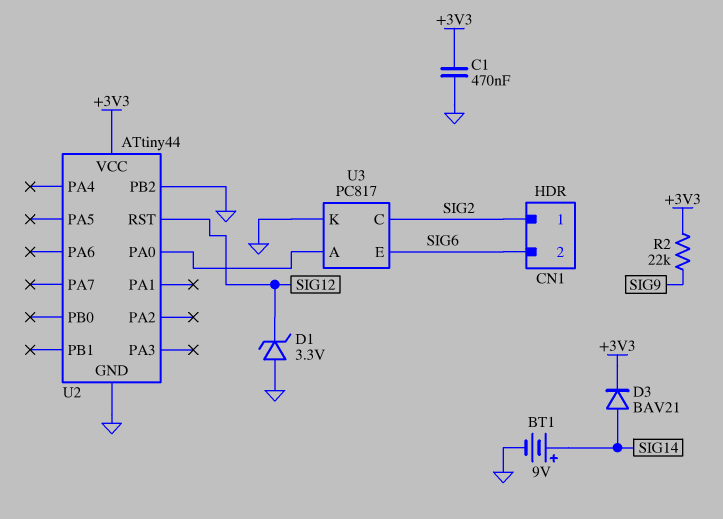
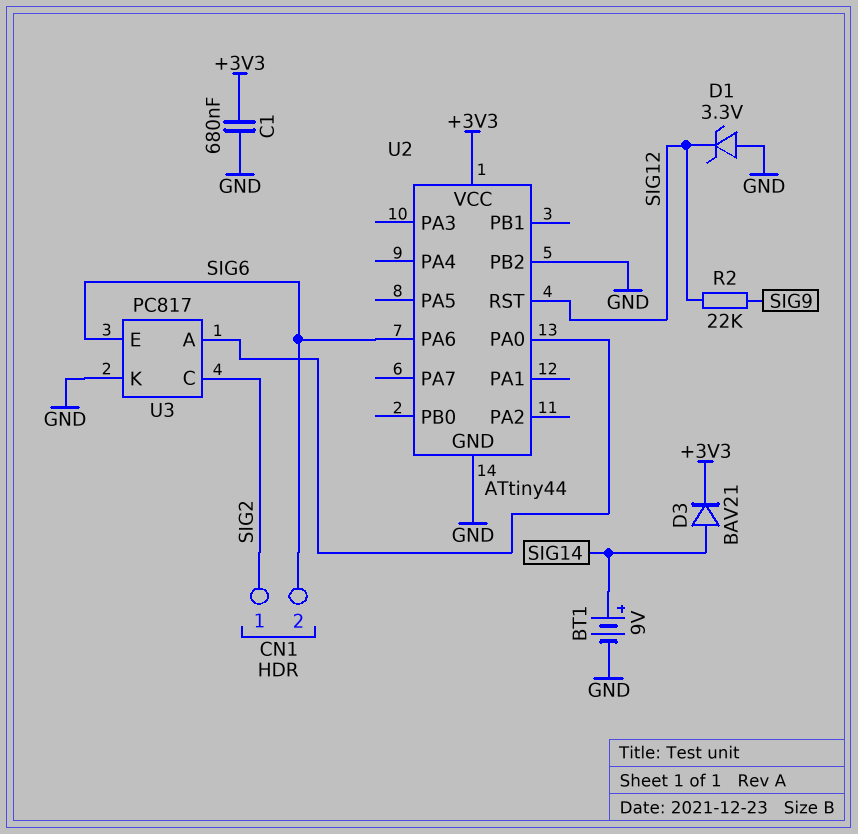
C1: 470nF (+3V3, GND) -> 680nF (+3V3, GND)
R2: 22k (+3V3, SIG9) -> 22k (SIG9, SIG12)
U2 pin PA6: none -> SIG6

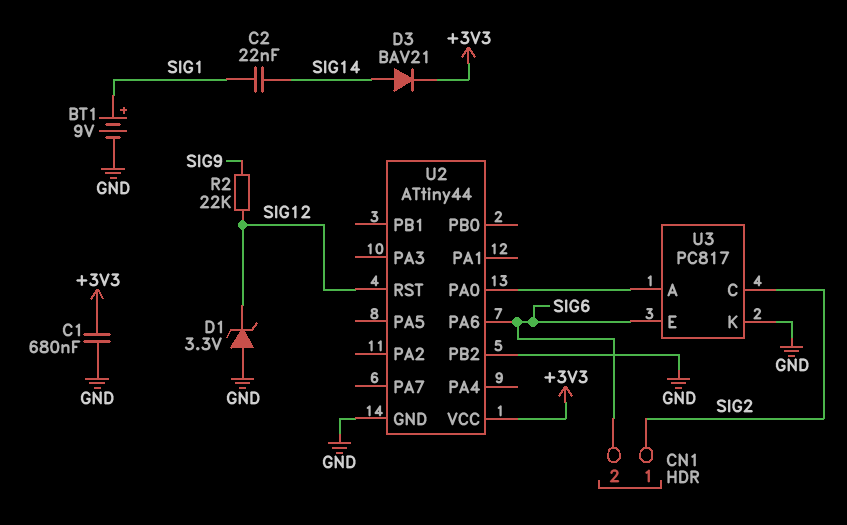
BT1: 9V (plus SIG14, minus GND) -> 9V (plus SIG1, minus GND)
C2: none -> 22nF (SIG1, SIG14)

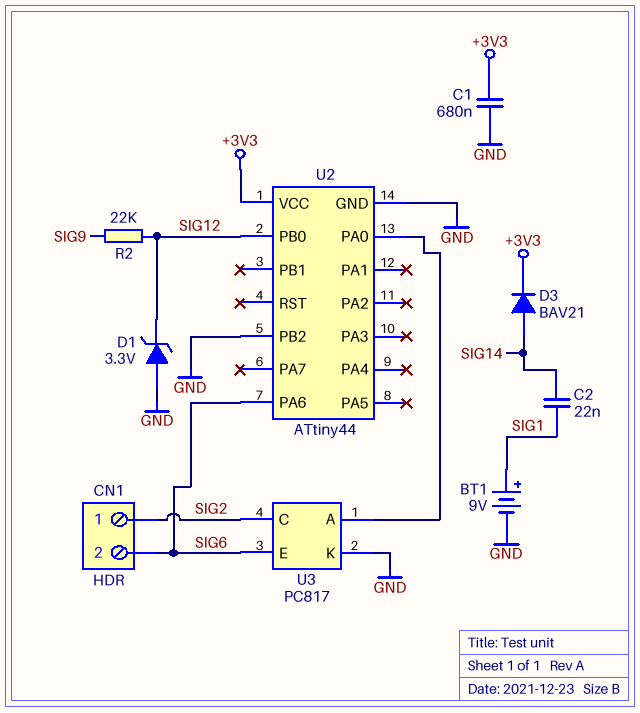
U2 pin PB0: none -> SIG12
U2 pin RST: SIG12 -> none

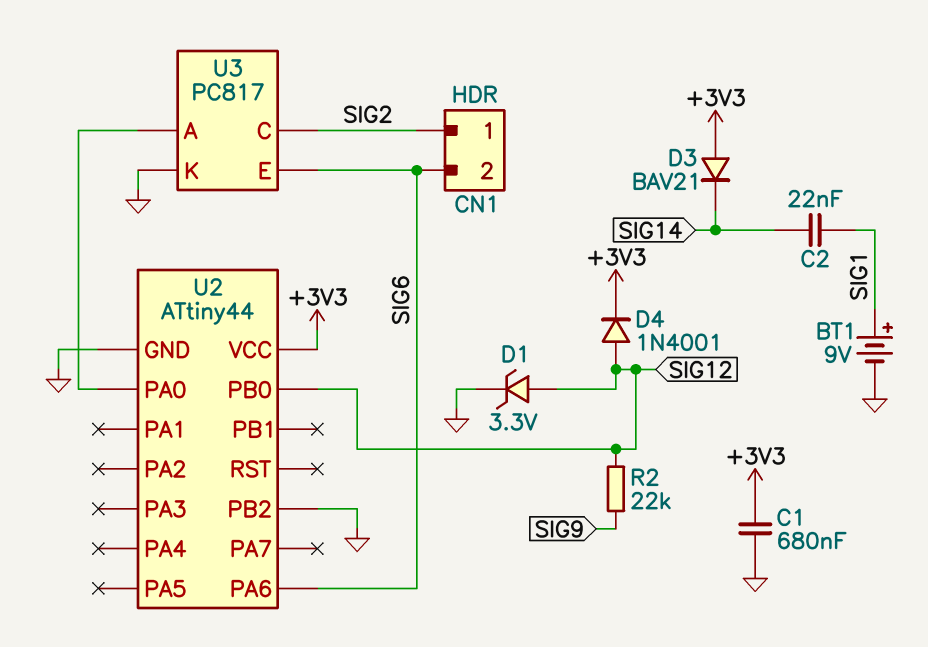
D1: zener 3.3V (A GND, K SIG12) -> zener 3.3V (A SIG12, K GND)
D3: diode BAV21 (A SIG14, K +3V3) -> diode BAV21 (A +3V3, K SIG14)
D4: none -> diode 1N4001 (A SIG12, K +3V3)

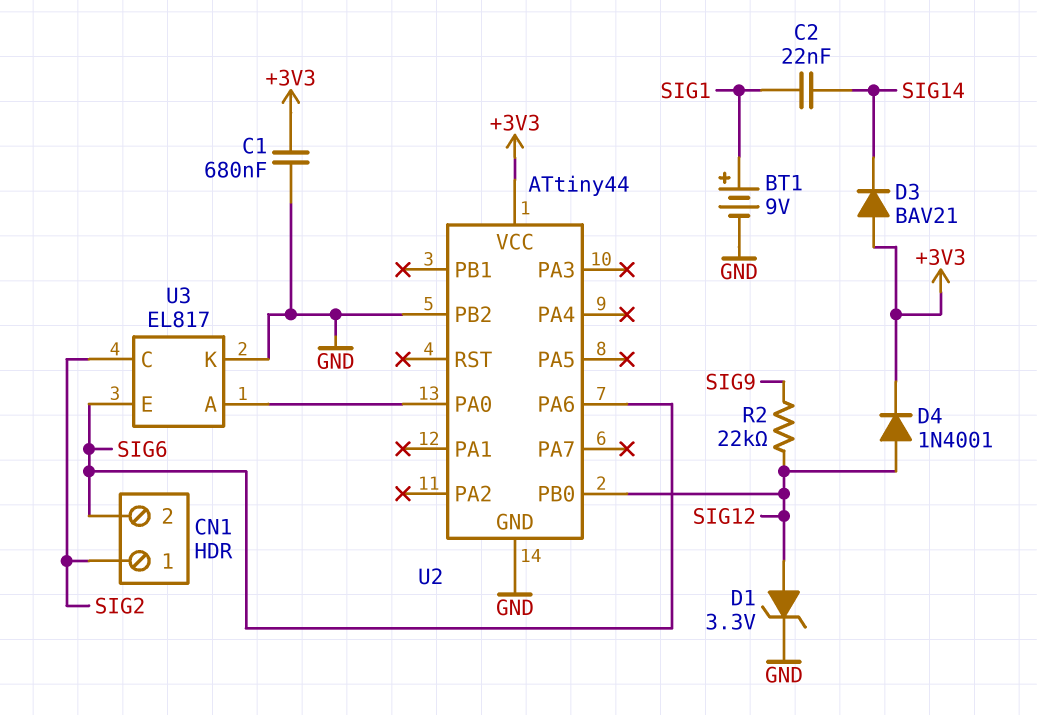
U3: PC817 -> EL817

